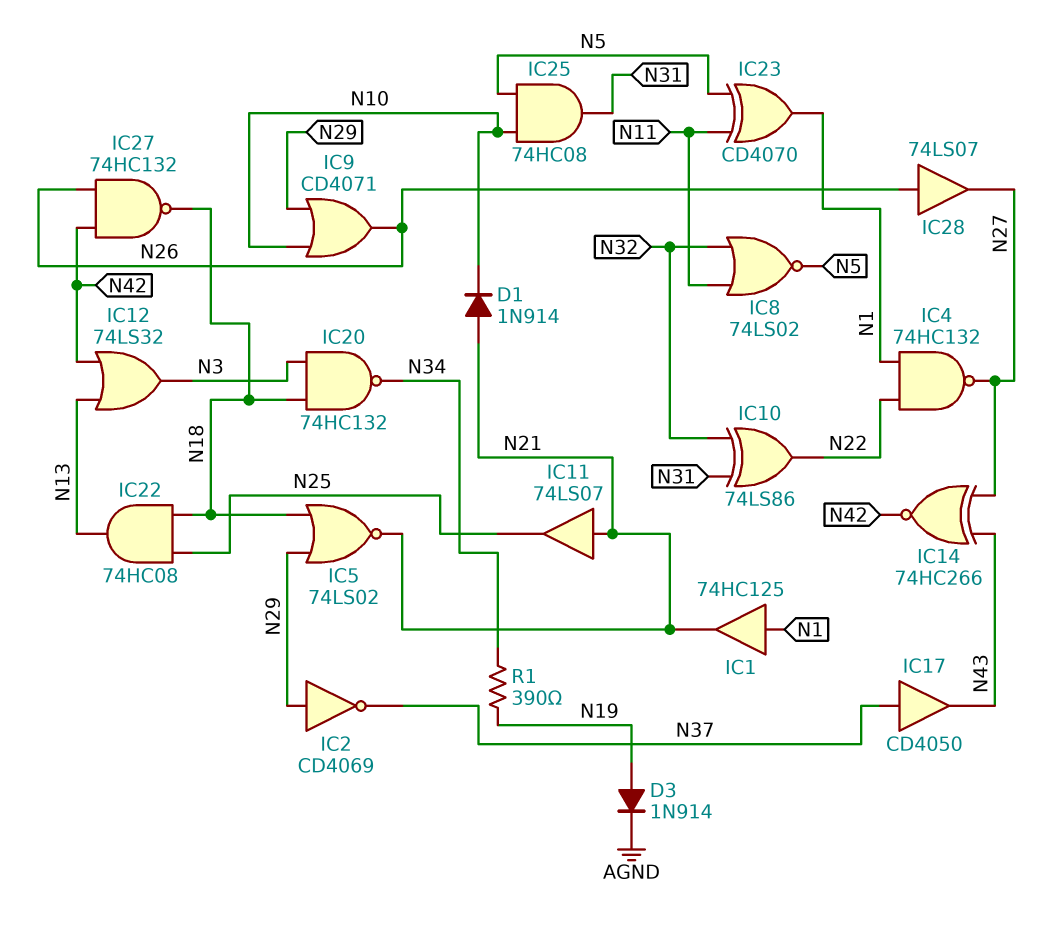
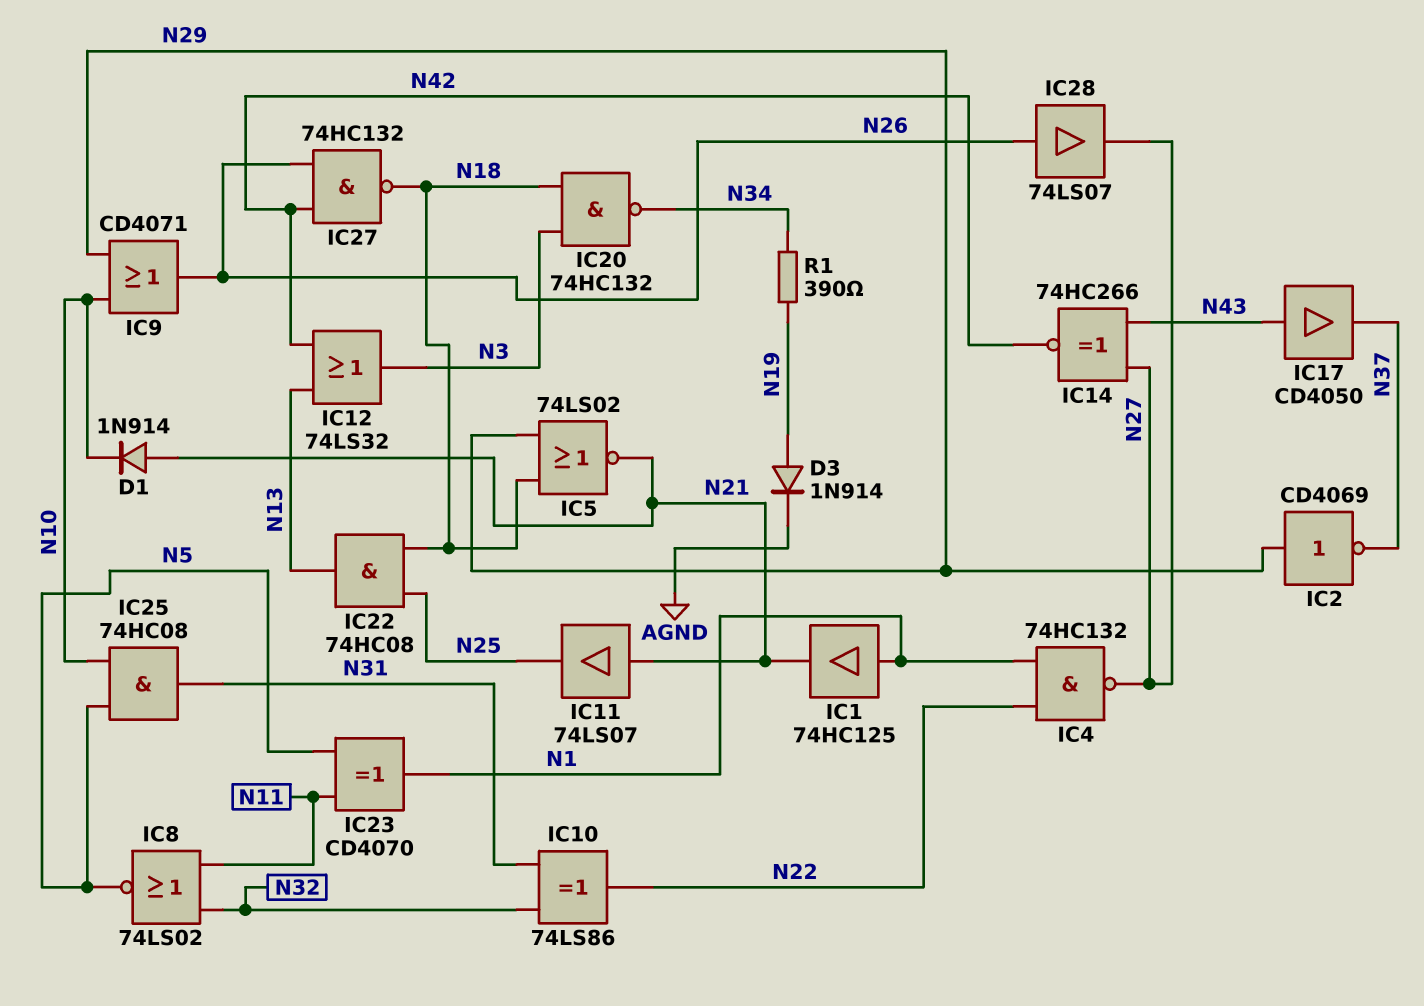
IC17: buffer CD4050 (in N37, out N43) -> buffer CD4050 (in N43, out N37)

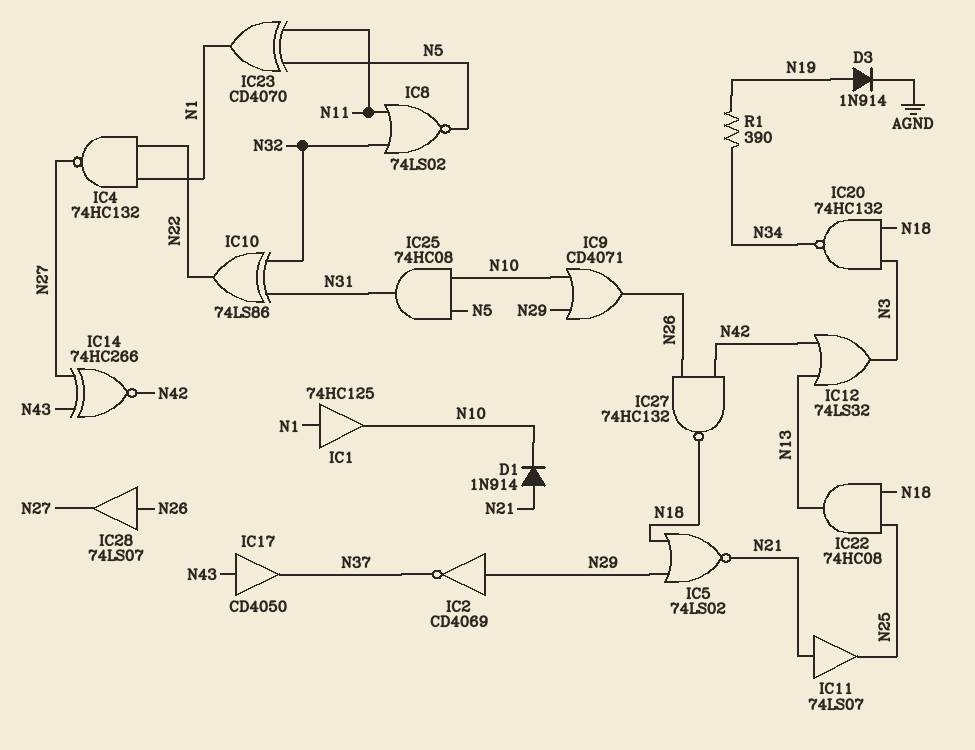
IC1: buffer 74HC125 (in N1, out N21) -> buffer 74HC125 (in N1, out N10)

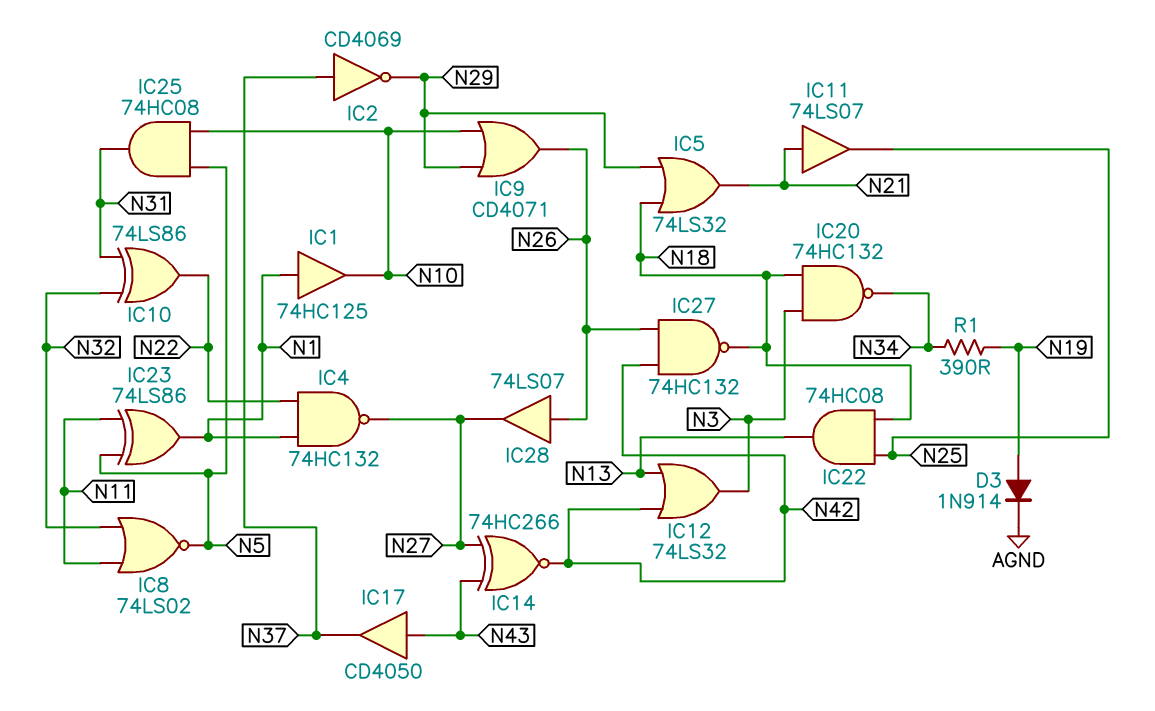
D1: diode 1N914 (A N21, K N10) -> none
IC2: NOT CD4069 (in N29, out N37) -> NOT CD4069 (in N37, out N29)
IC5: NOR 74LS02 (in N18, in N29, out N21) -> OR 74LS32 (in N18, in N29, out N21)
IC23: XOR CD4070 (in N5, in N11, out N1) -> XOR 74LS86 (in N5, in N11, out N1)

